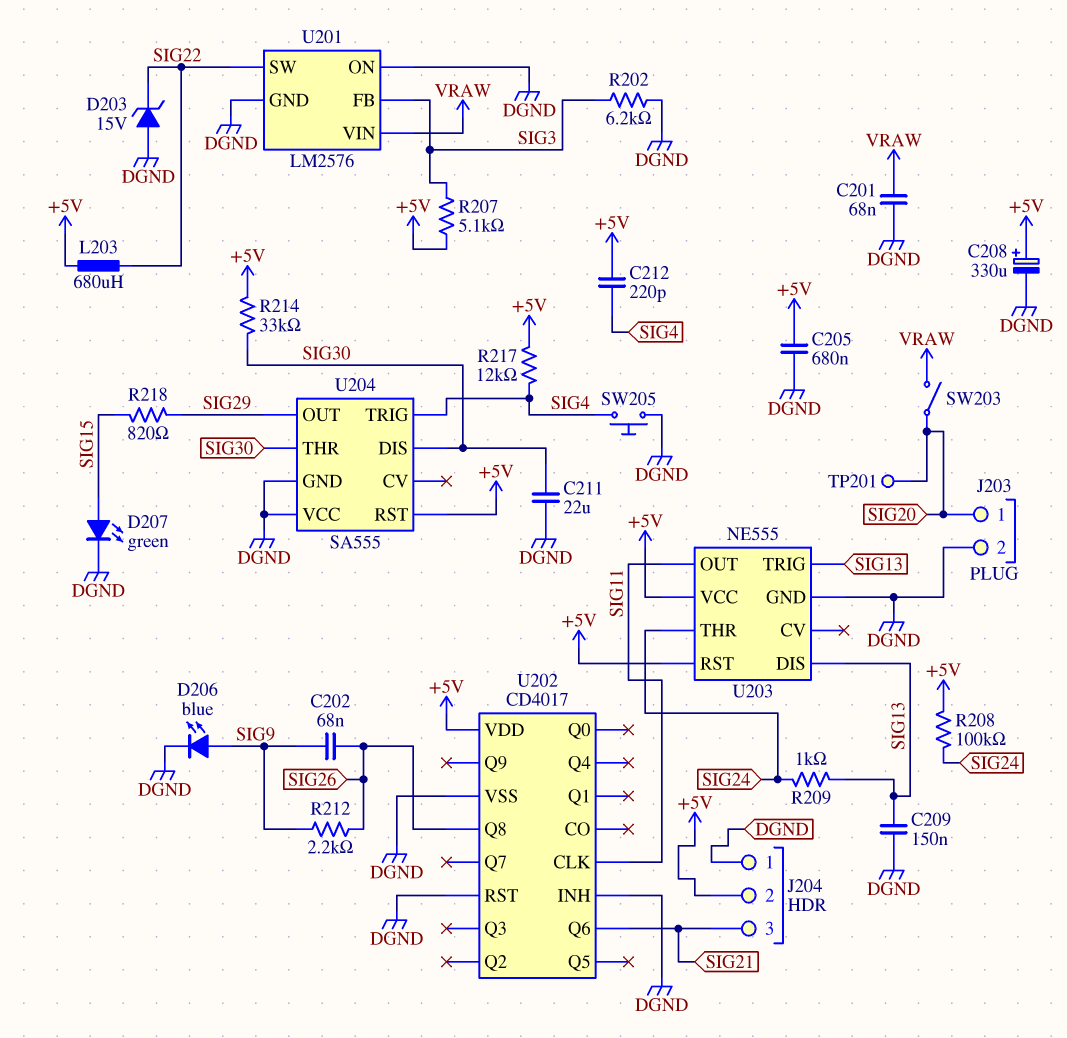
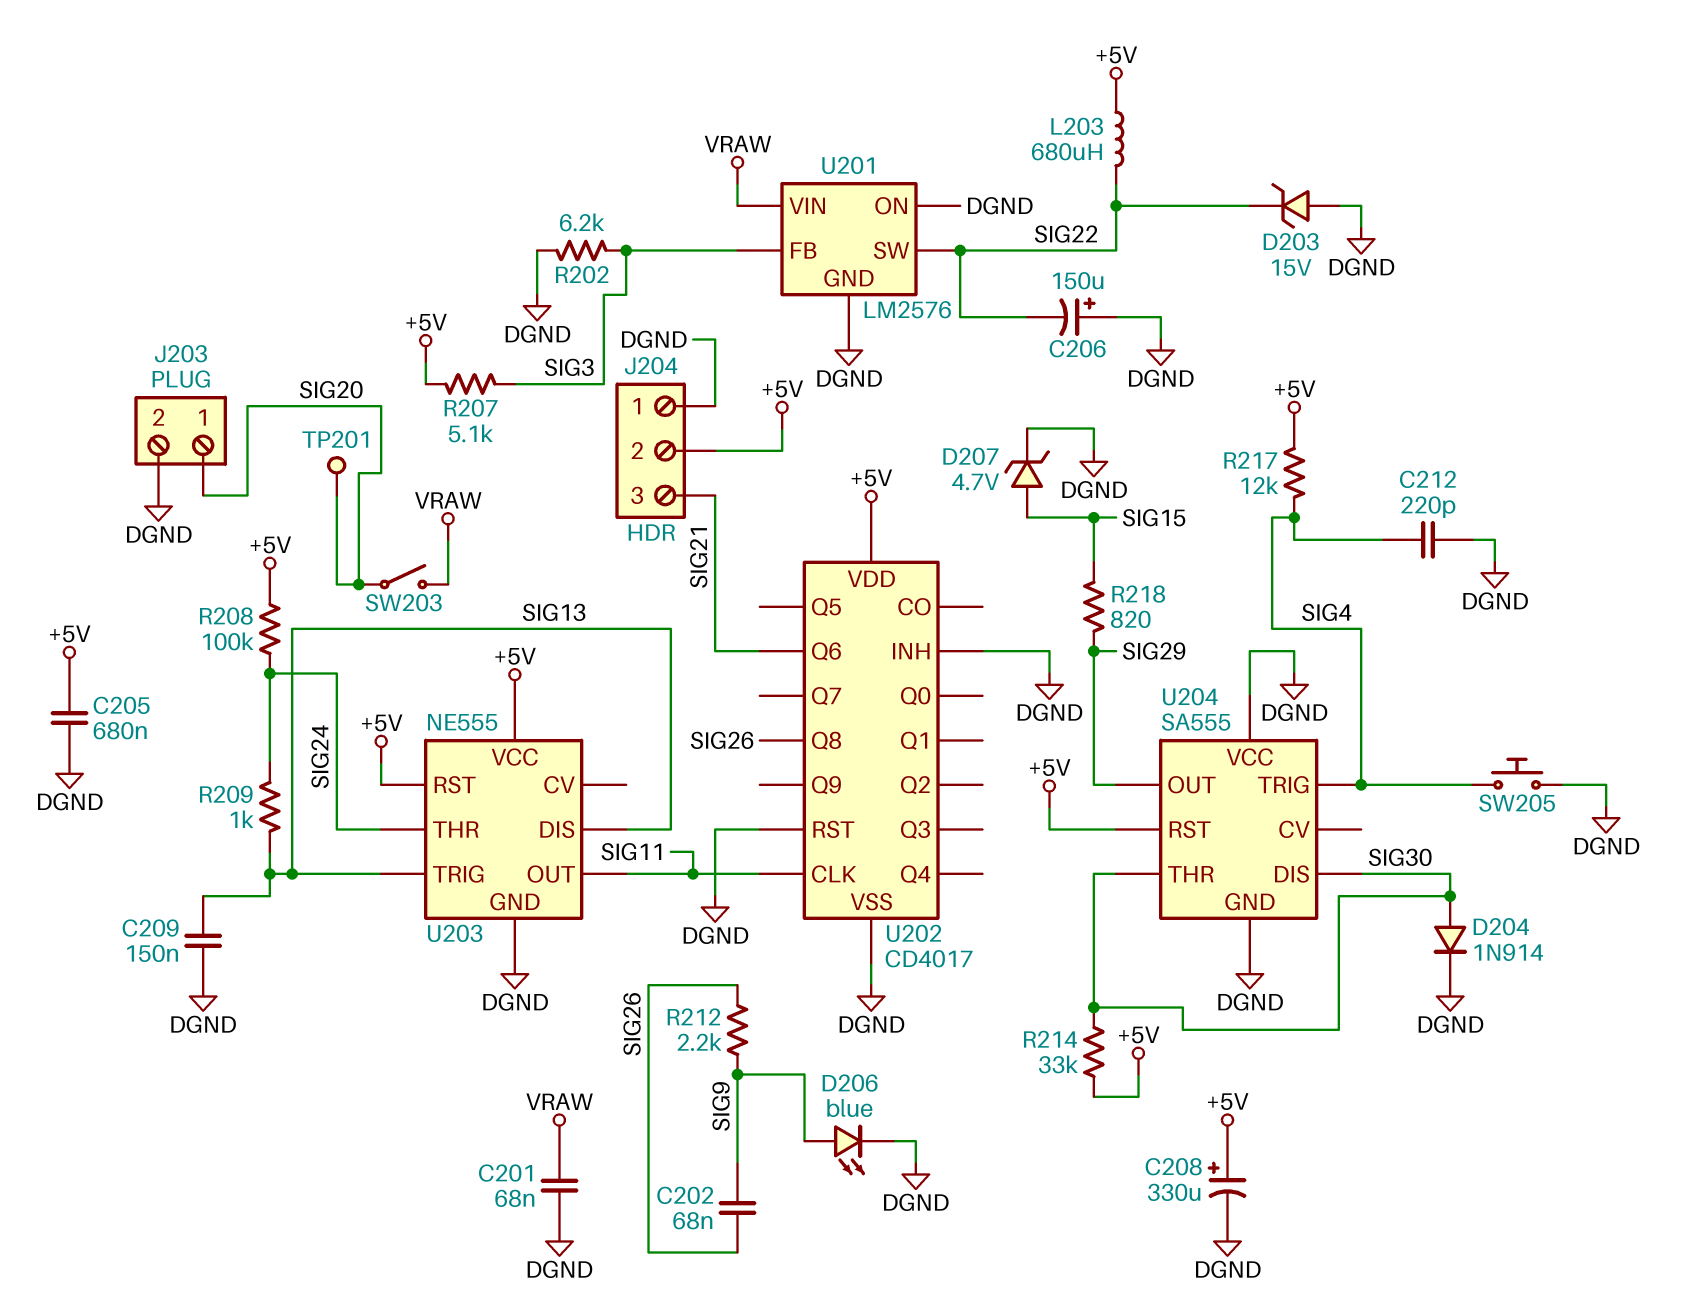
C206: none -> 150uF (plus DGND, minus SIG22)
C211: 22uF (DGND, SIG30) -> none
C212: 220pF (+5V, SIG4) -> 220pF (DGND, SIG4)
D204: none -> diode 1N914 (A SIG30, K DGND)
D207: LED green (A SIG15, K DGND) -> zener 4.7V (A SIG15, K DGND)

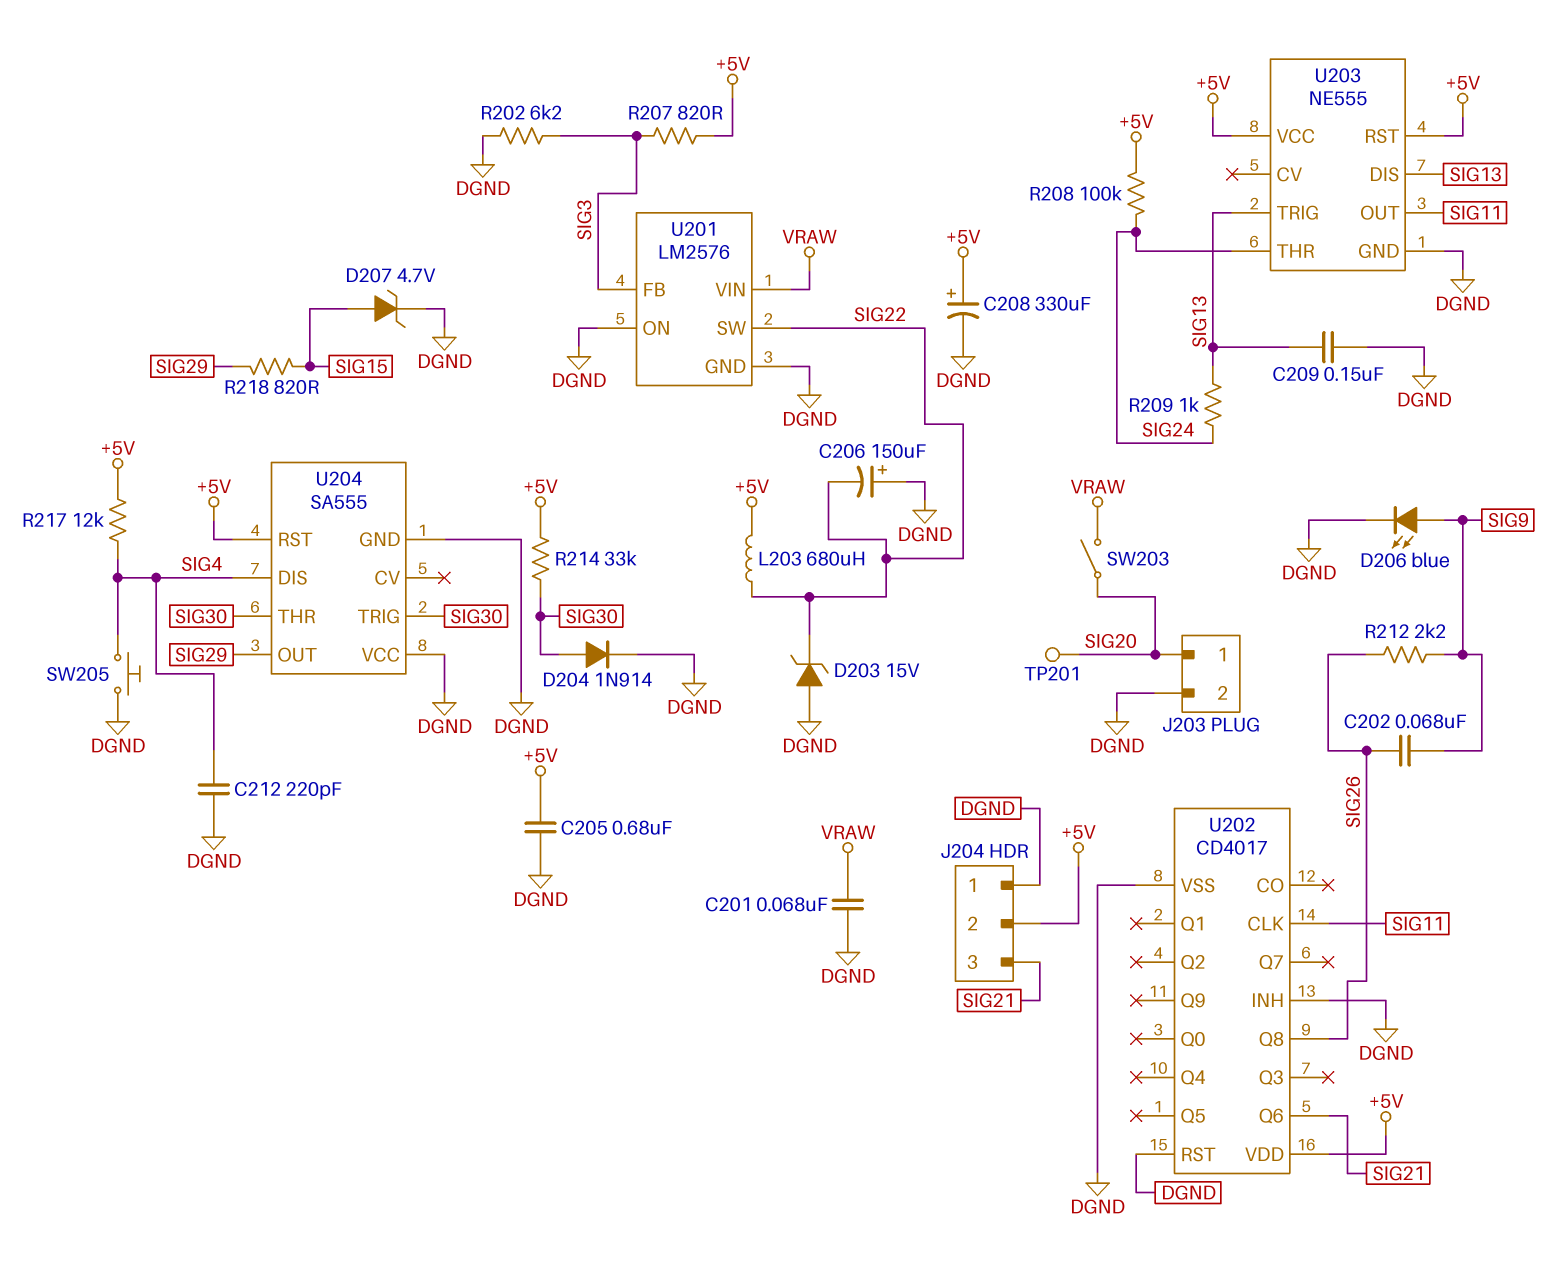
R207: 5.1k (+5V, SIG3) -> 820 (+5V, SIG3)
U204 pin DIS: SIG30 -> SIG4
U204 pin TRIG: SIG4 -> SIG30

